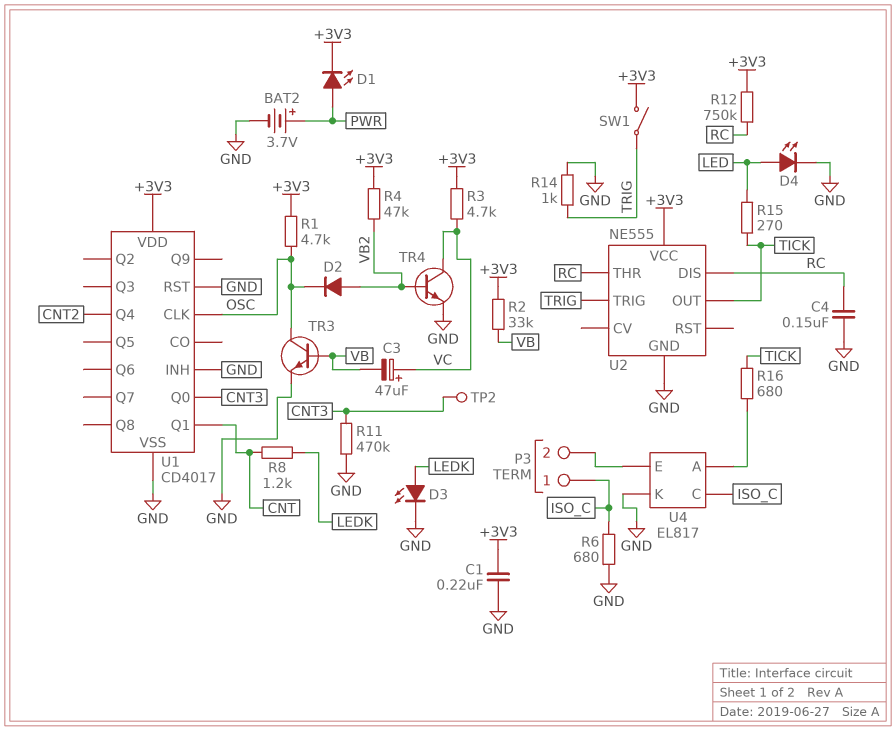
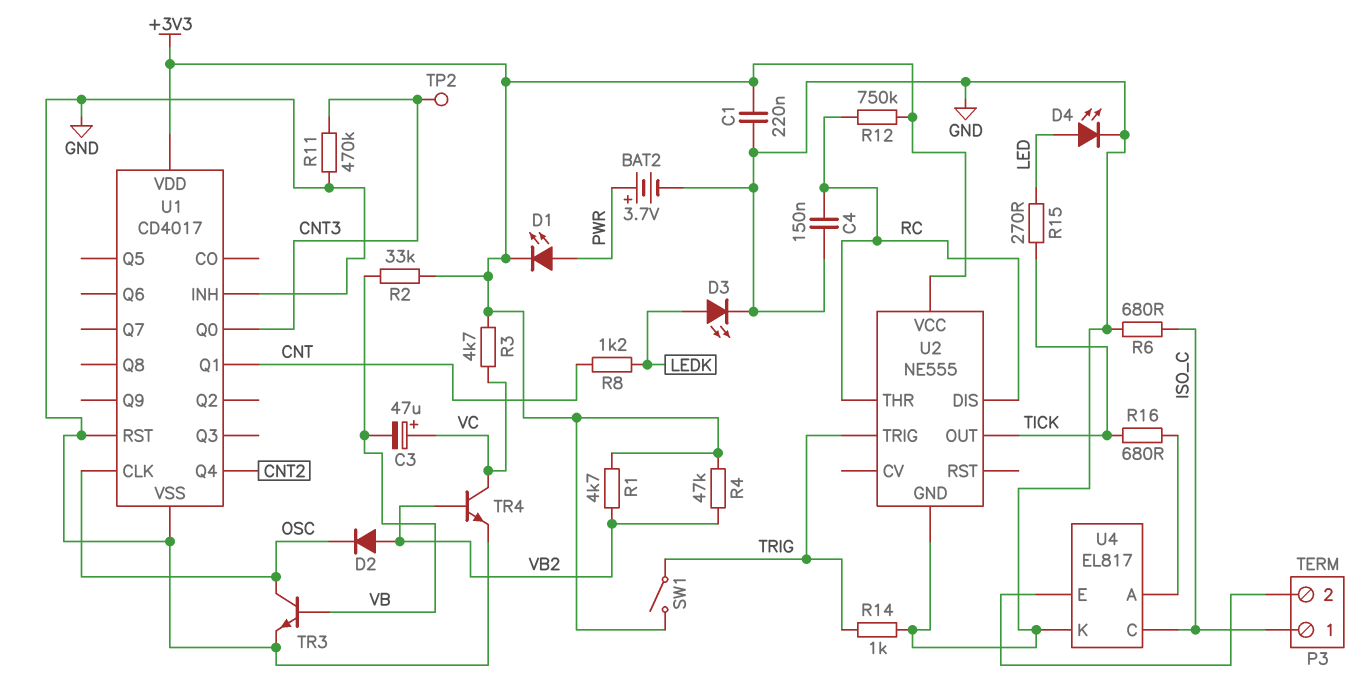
R1: 4.7k (+3V3, OSC) -> 4.7k (+3V3, VB2)

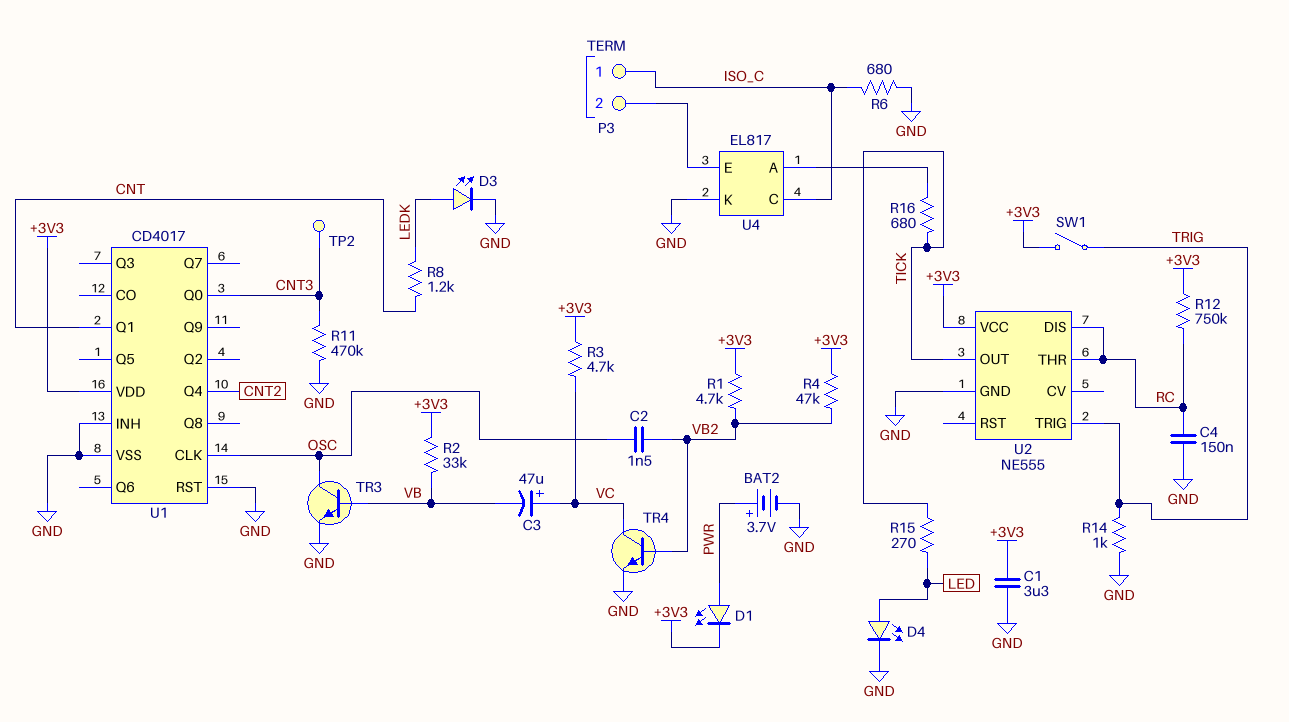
C1: 220nF (+3V3, GND) -> 3.3uF (+3V3, GND)
C2: none -> 1.5nF (OSC, VB2)
D2: diode (A VB2, K OSC) -> none

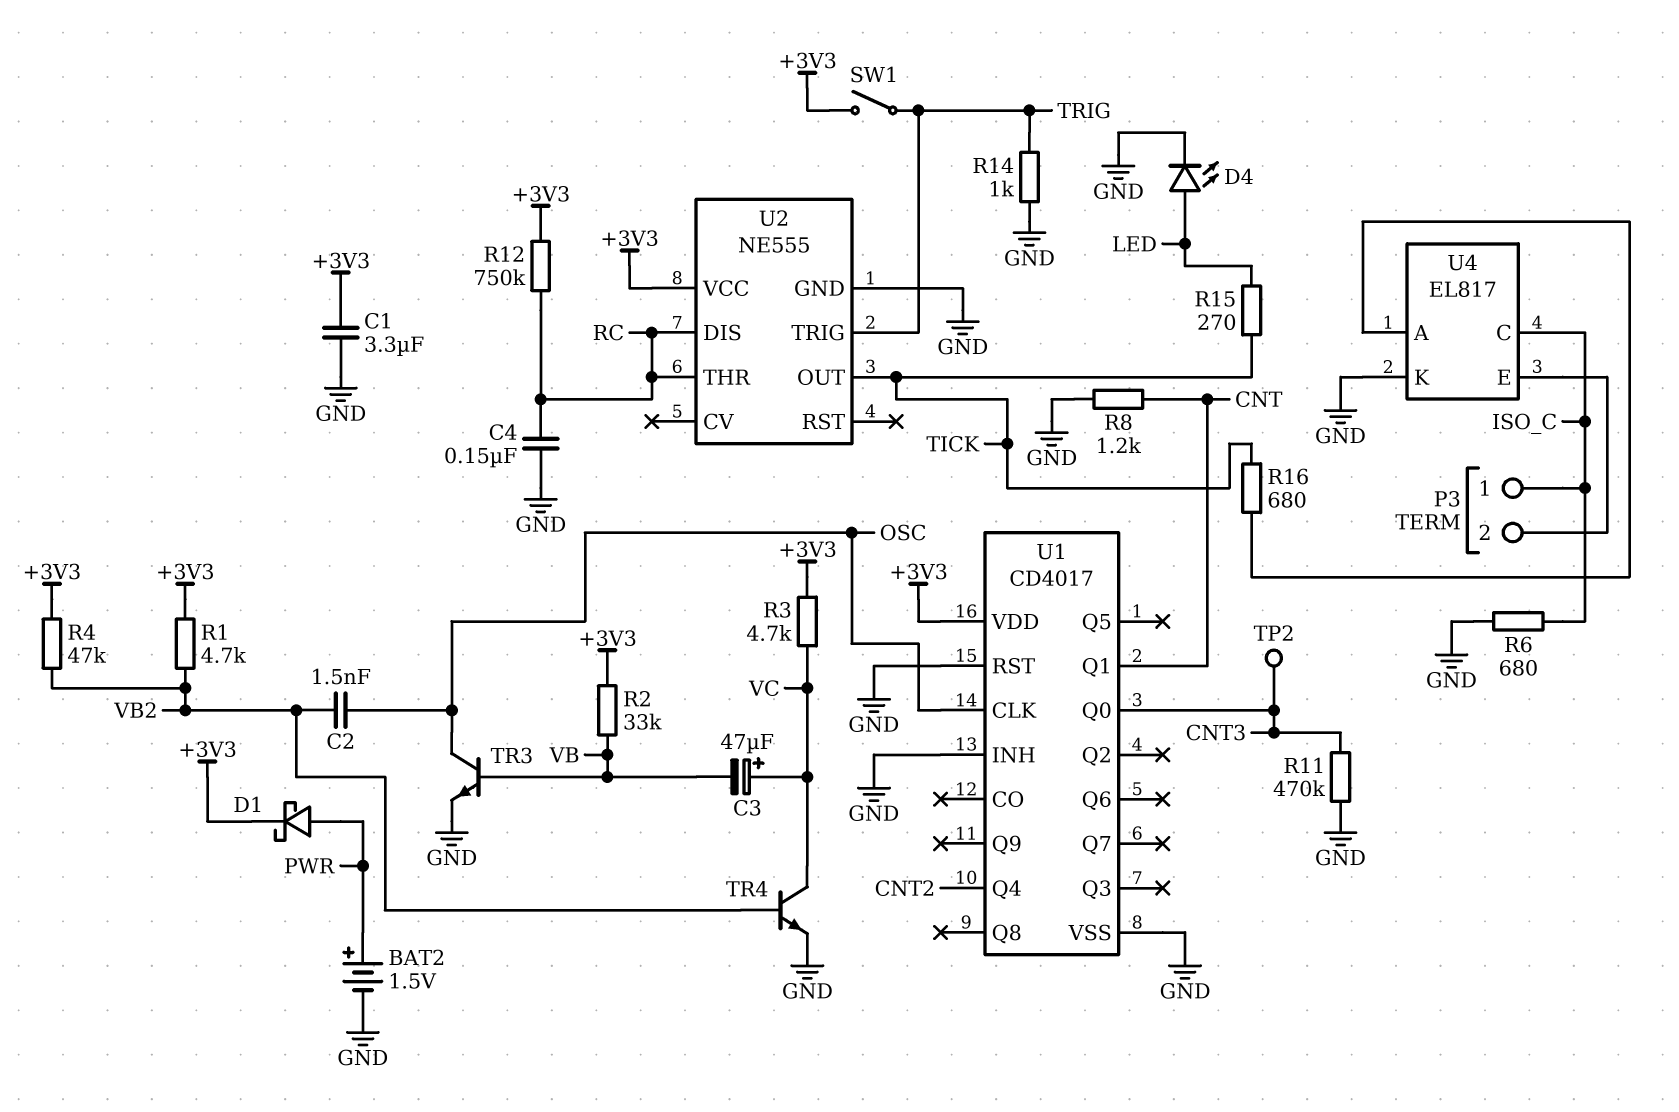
BAT2: 3.7V (plus PWR, minus GND) -> 1.5V (plus PWR, minus GND)
D1: LED (A PWR, K +3V3) -> schottky (A PWR, K +3V3)
D3: LED (A LEDK, K GND) -> none
R8: 1.2k (CNT, LEDK) -> 1.2k (CNT, GND)

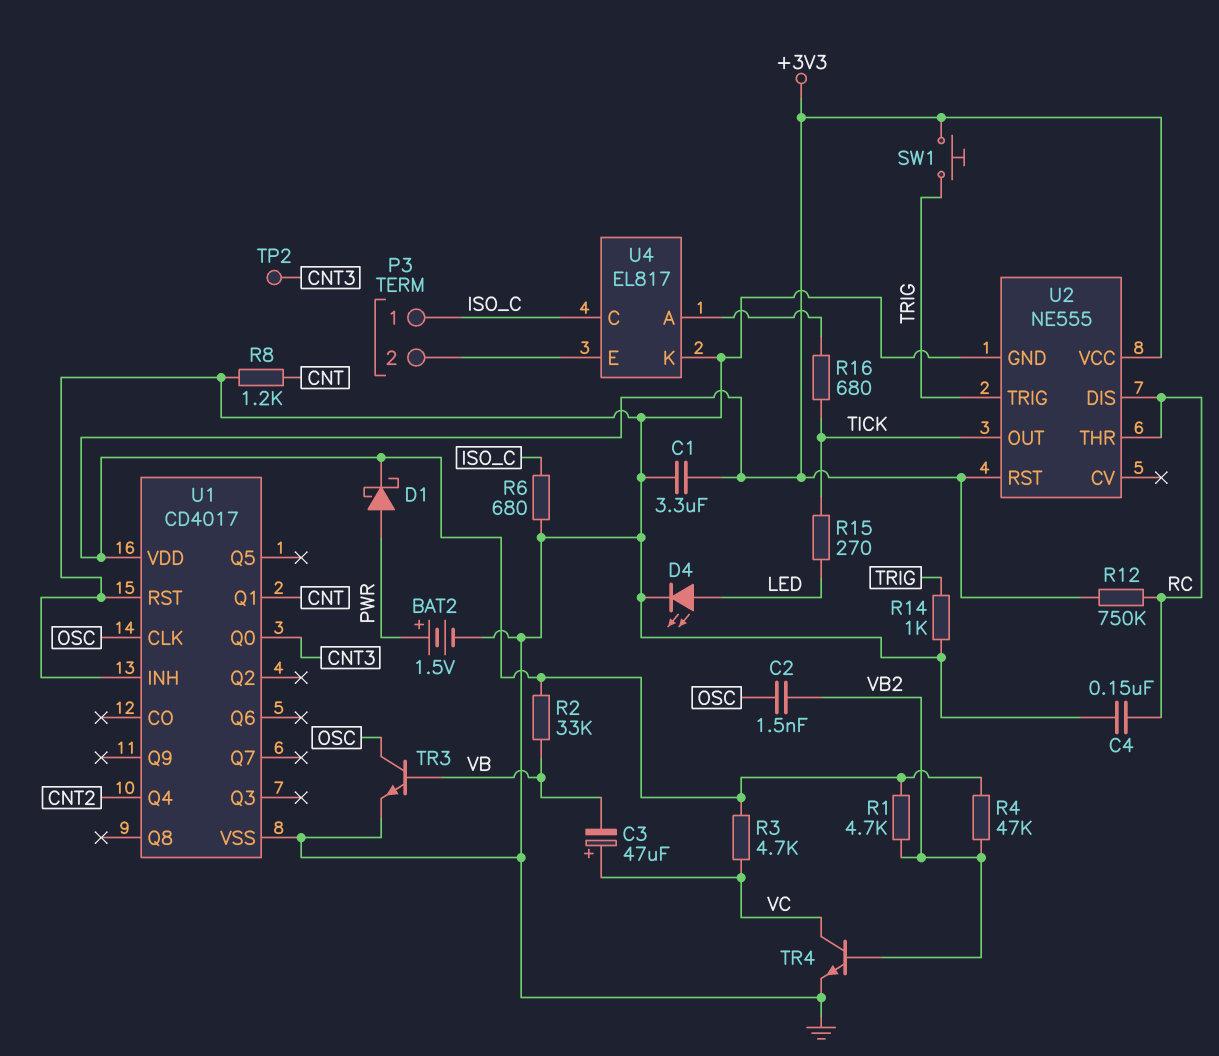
R11: 470k (CNT3, GND) -> none
SW1: switch (+3V3, TRIG) -> button (+3V3, TRIG)
U2 pin RST: none -> +3V3

